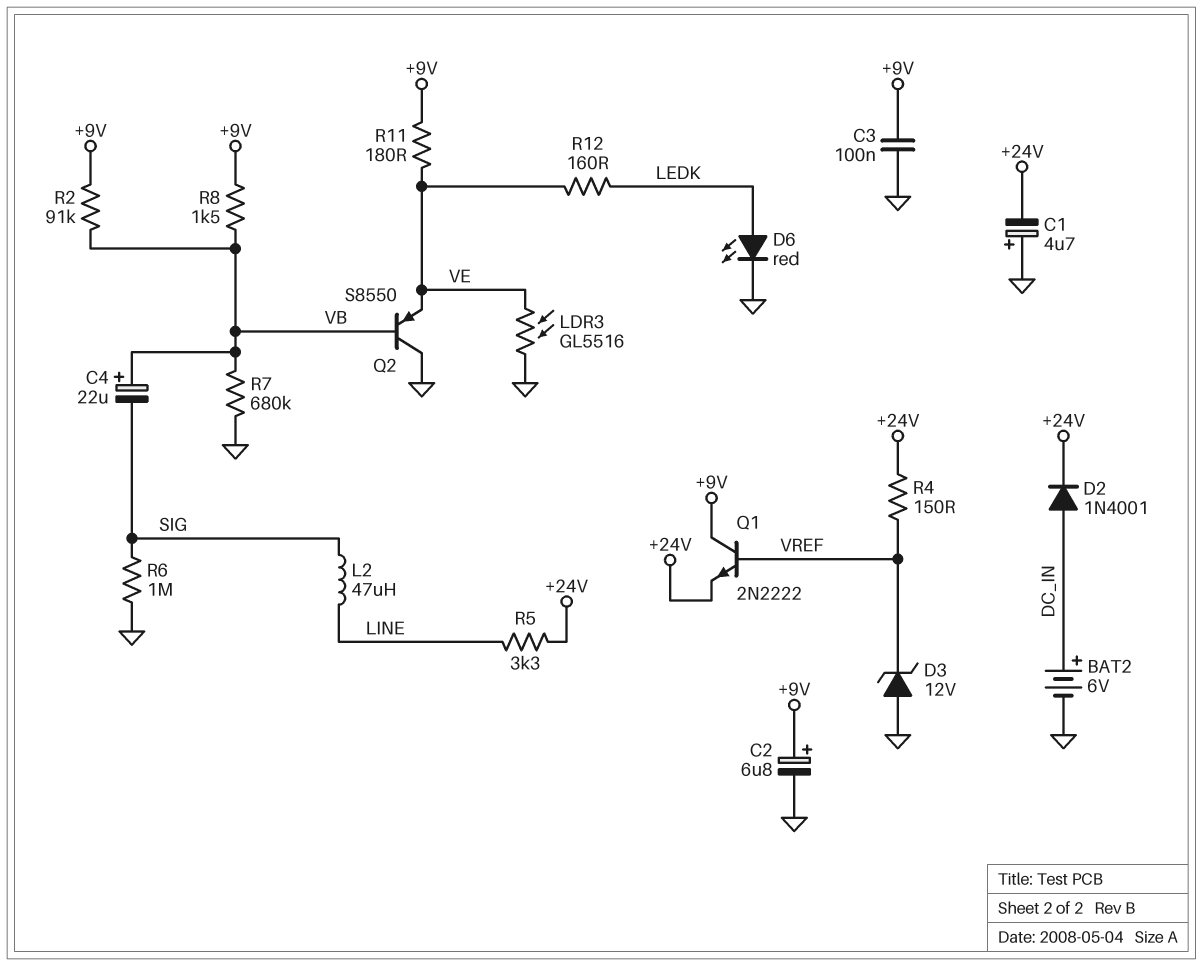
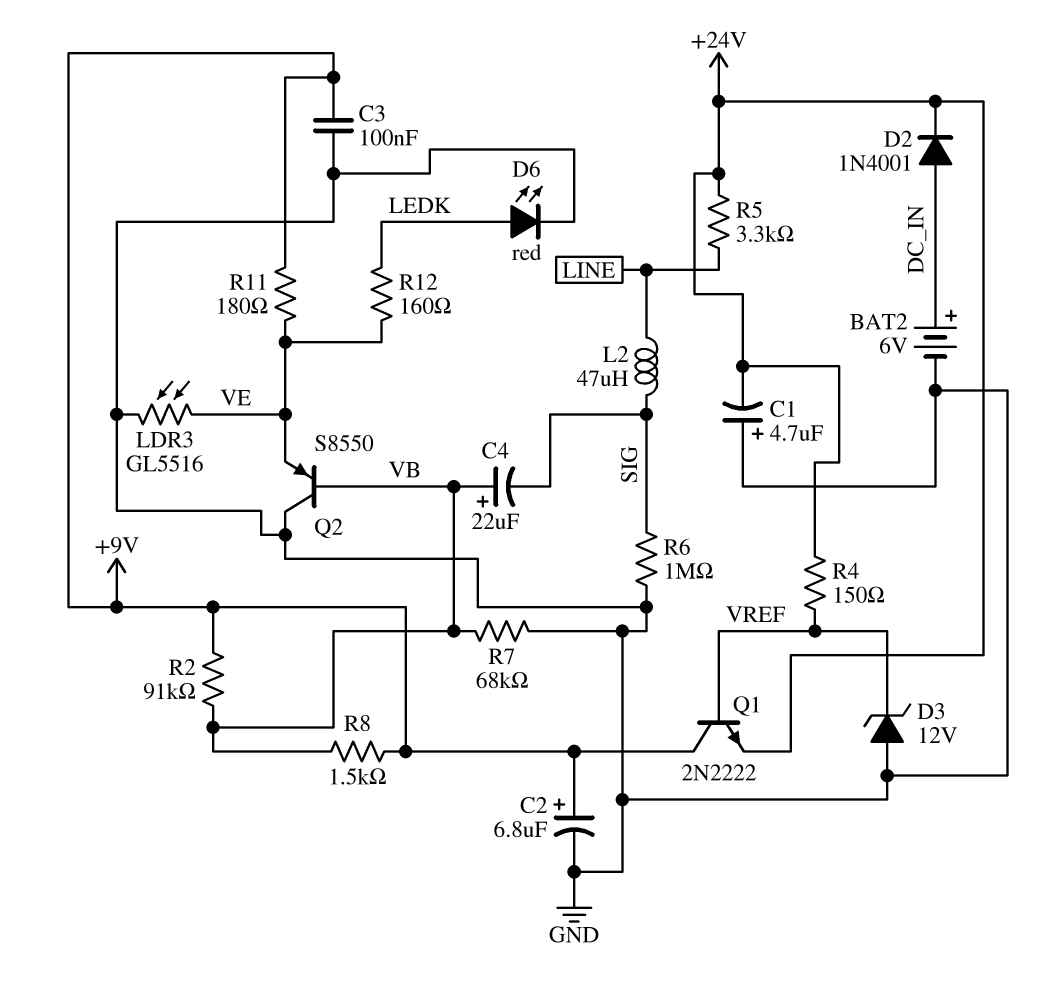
R7: 680k (GND, VB) -> 68k (GND, VB)

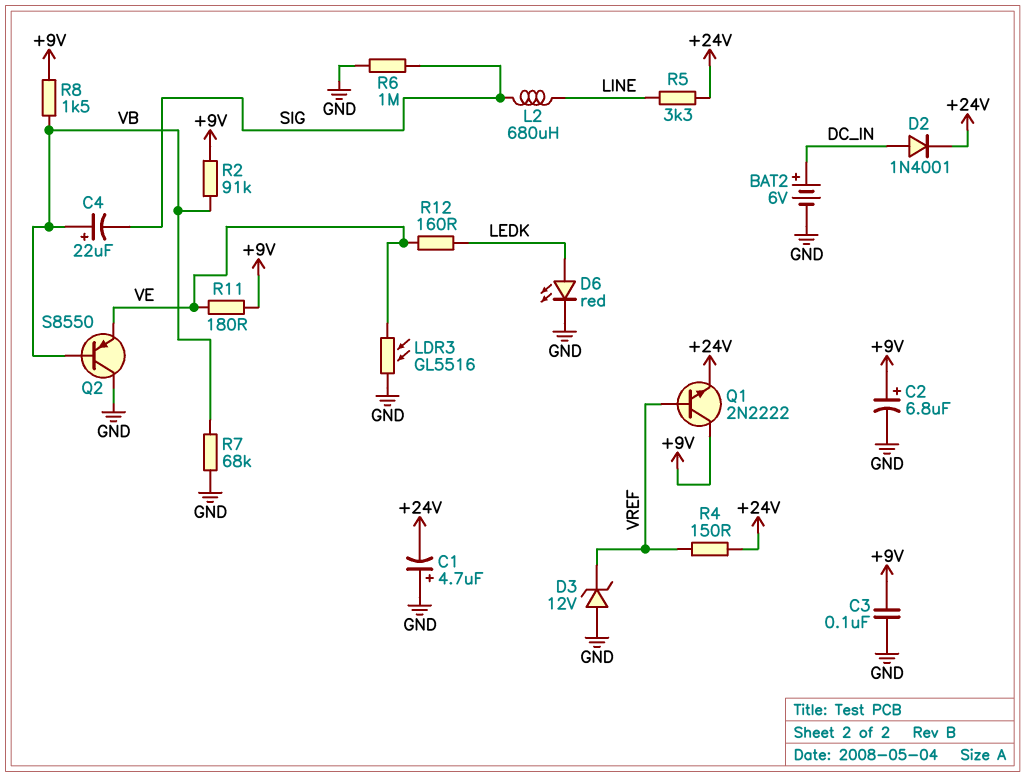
L2: 47uH (LINE, SIG) -> 680uH (LINE, SIG)

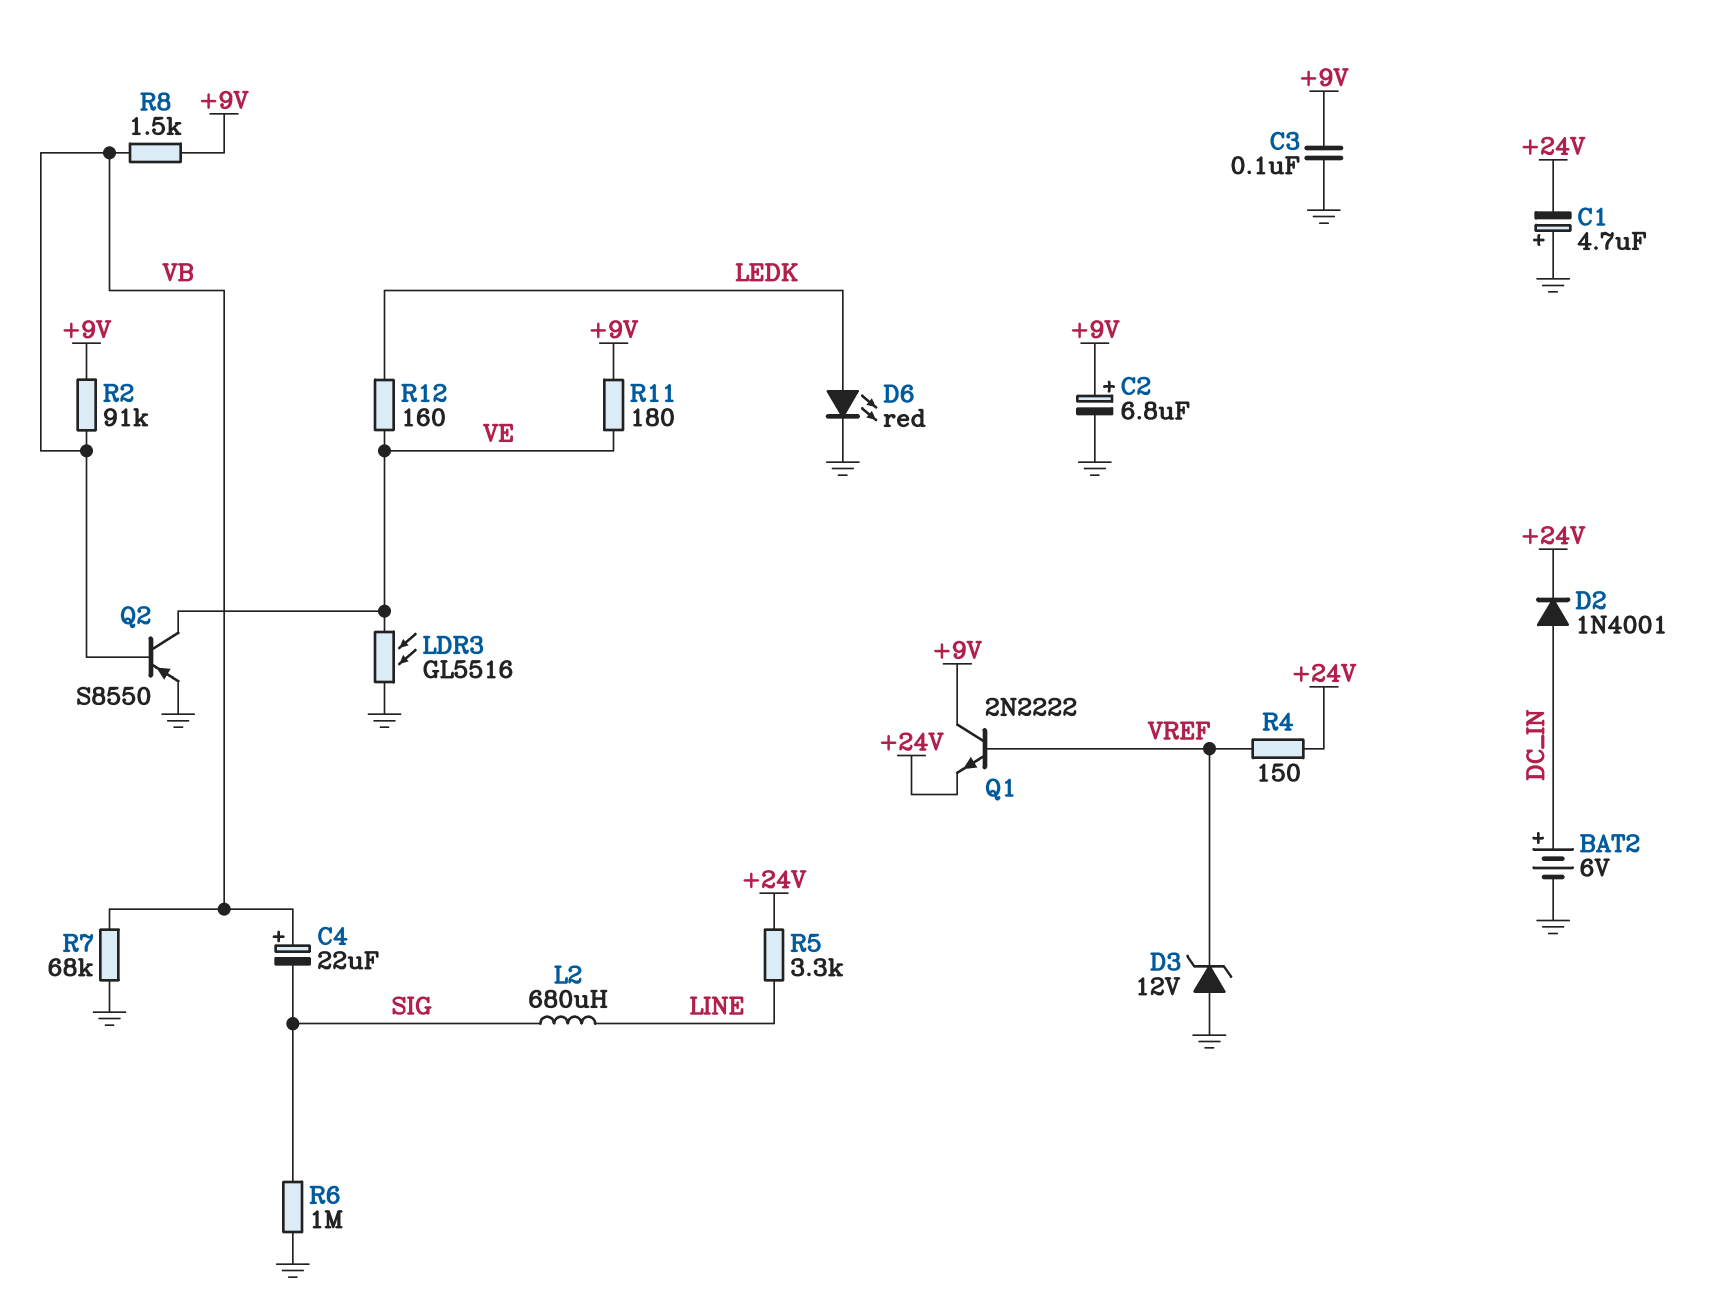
Q2: PNP S8550 (B VB, C GND, E VE) -> PNP S8550 (B VB, C VE, E GND)

